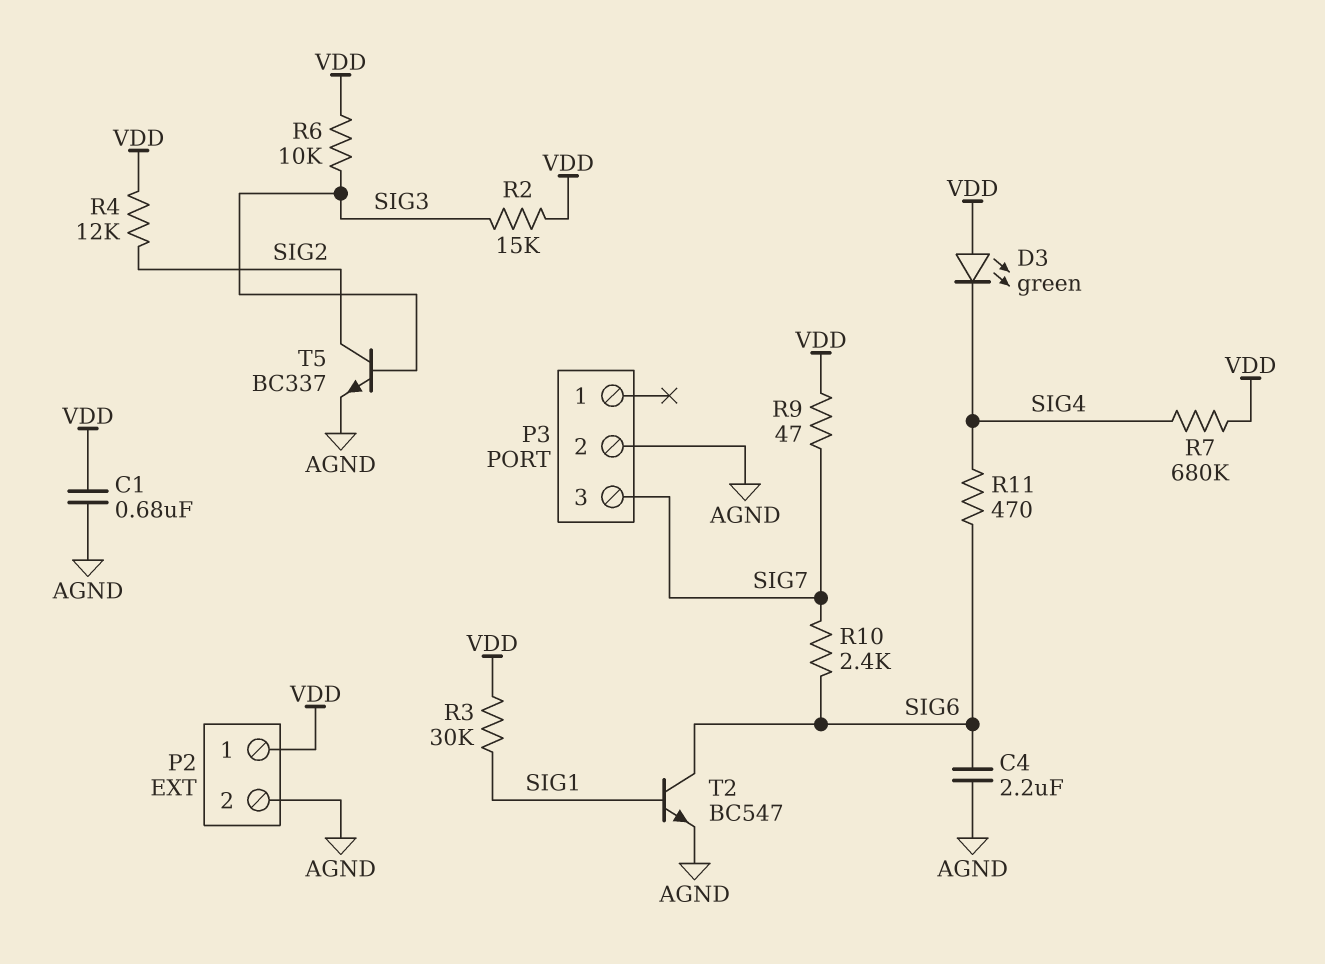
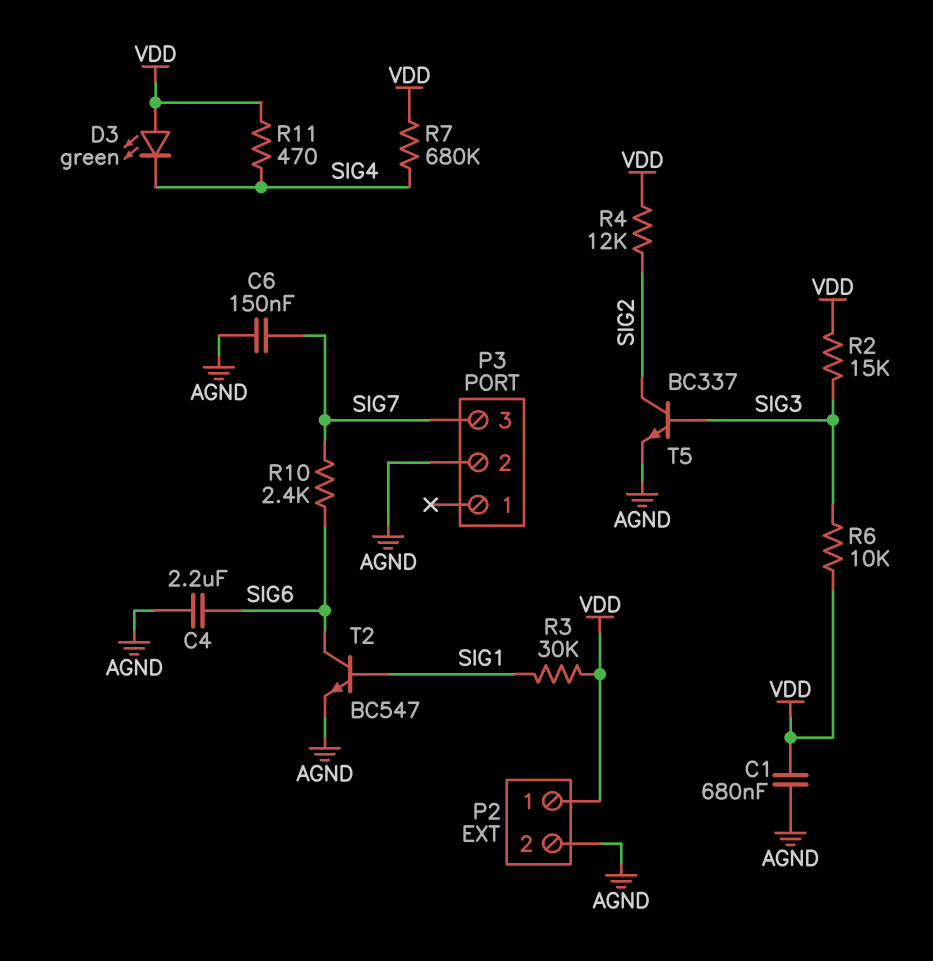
C6: none -> 150nF (AGND, SIG7)
R9: 47 (SIG7, VDD) -> none
R11: 470 (SIG4, SIG6) -> 470 (SIG4, VDD)

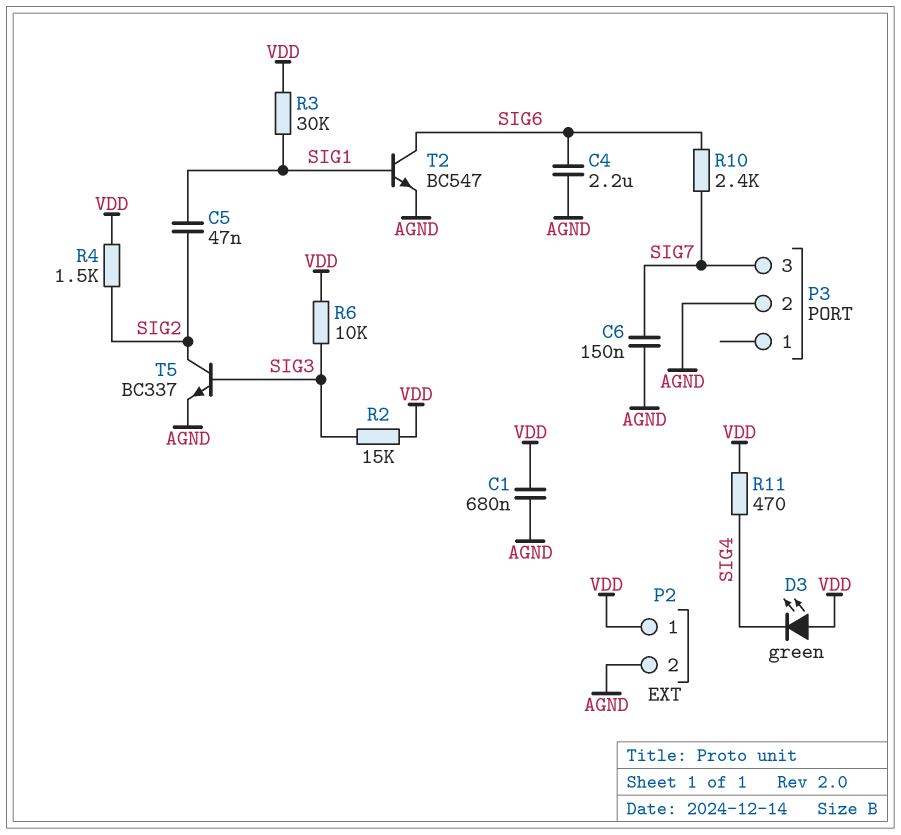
C5: none -> 47nF (SIG1, SIG2)
R4: 12k (SIG2, VDD) -> 1.5k (SIG2, VDD)
R7: 680k (SIG4, VDD) -> none

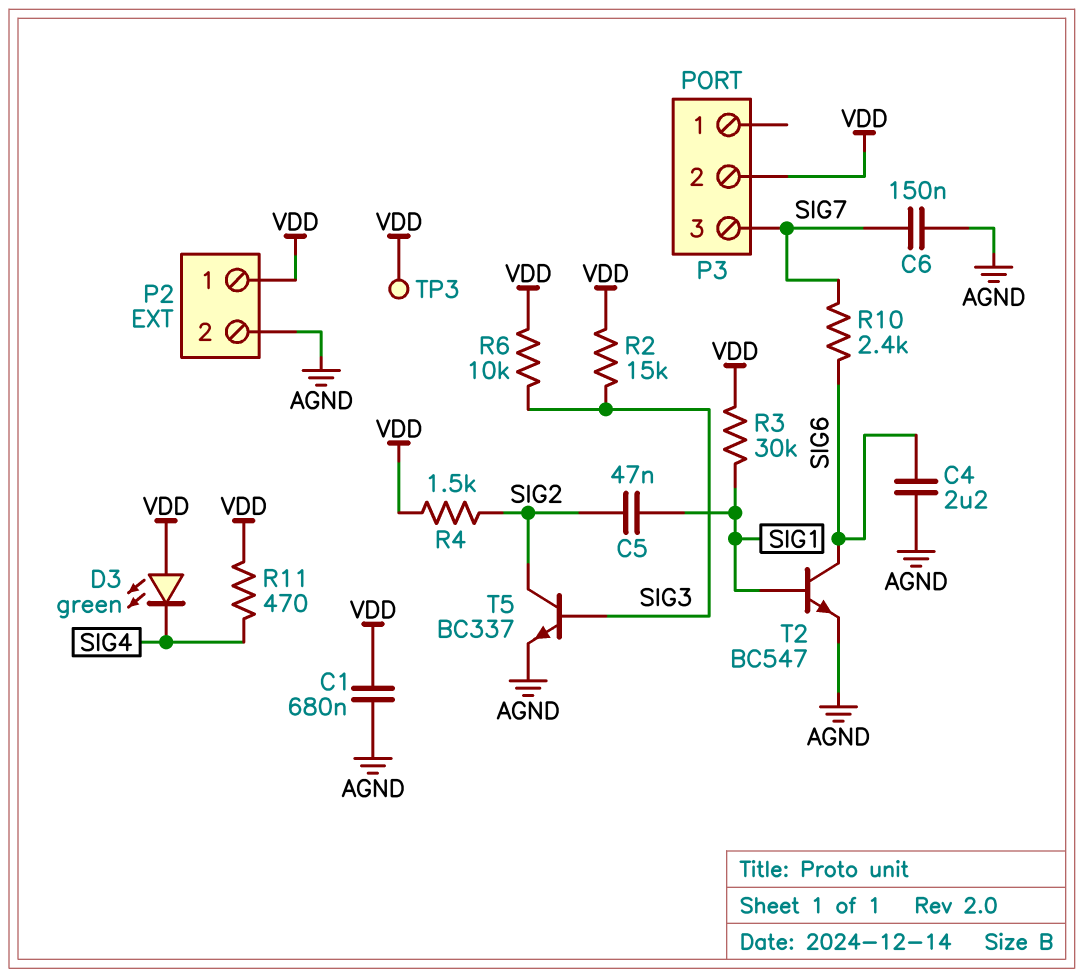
P3 pin 2: AGND -> VDD
TP3: none -> test point (VDD)

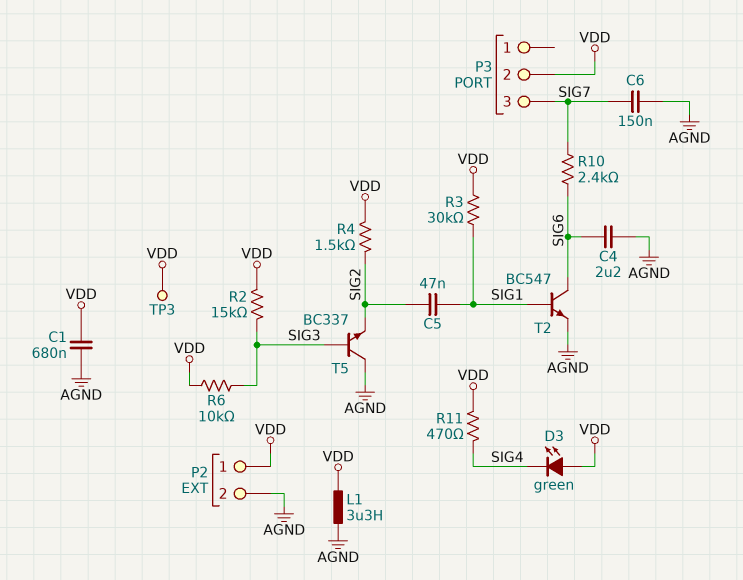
L1: none -> 3.3uH (AGND, VDD)
T5: NPN BC337 (B SIG3, C SIG2, E AGND) -> NPN BC337 (B SIG3, C AGND, E SIG2)

